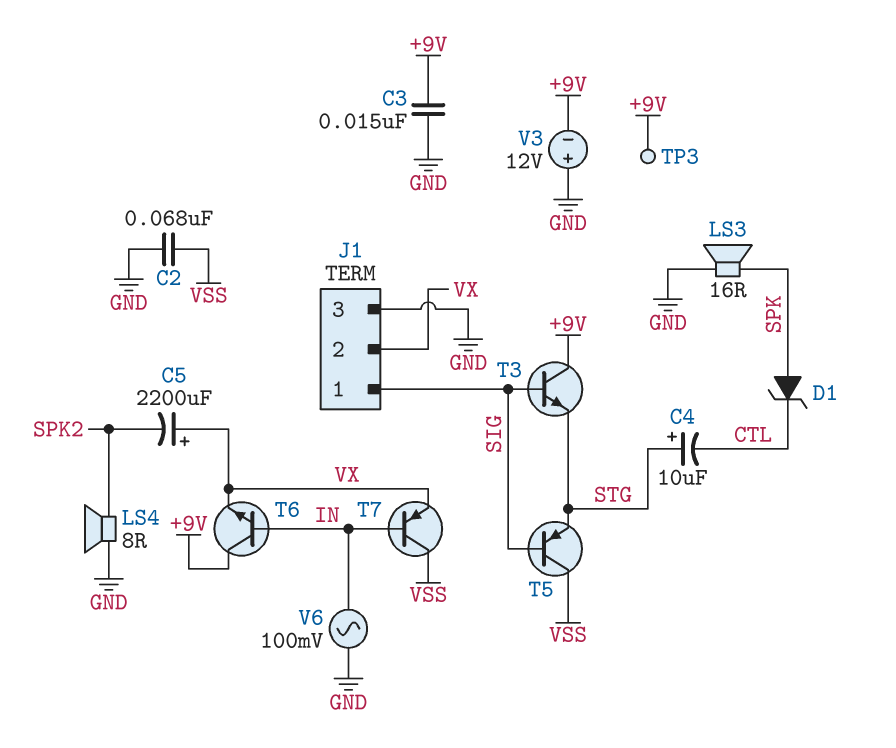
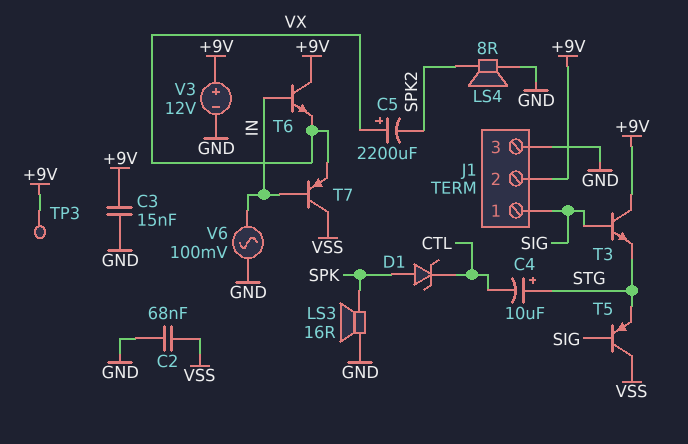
J1 pin 2: VX -> +9V
V3: 12V (plus GND, minus +9V) -> 12V (plus +9V, minus GND)

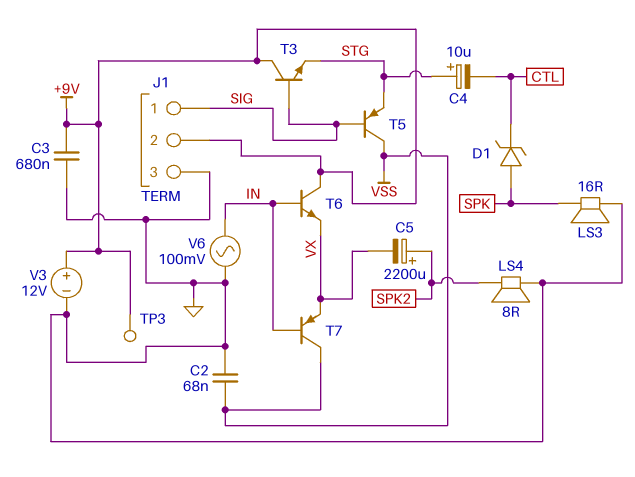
C3: 15nF (+9V, GND) -> 680nF (+9V, GND)
C5: 2200uF (plus VX, minus SPK2) -> 2200uF (plus SPK2, minus VX)

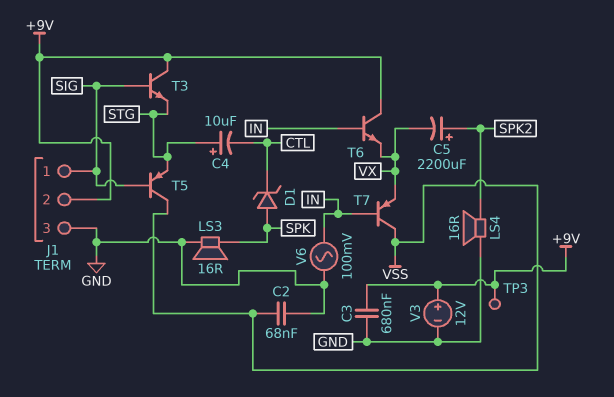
LS4: speaker 8R (GND, SPK2) -> speaker 16R (GND, SPK2)

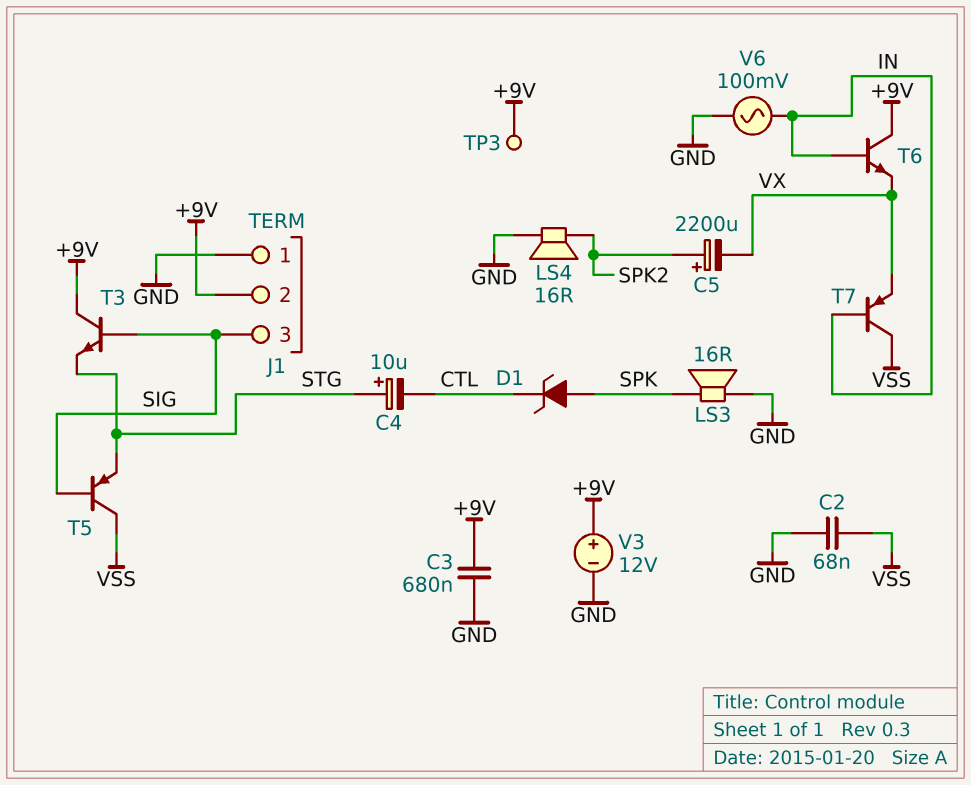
J1 pin 1: SIG -> GND
J1 pin 3: GND -> SIG

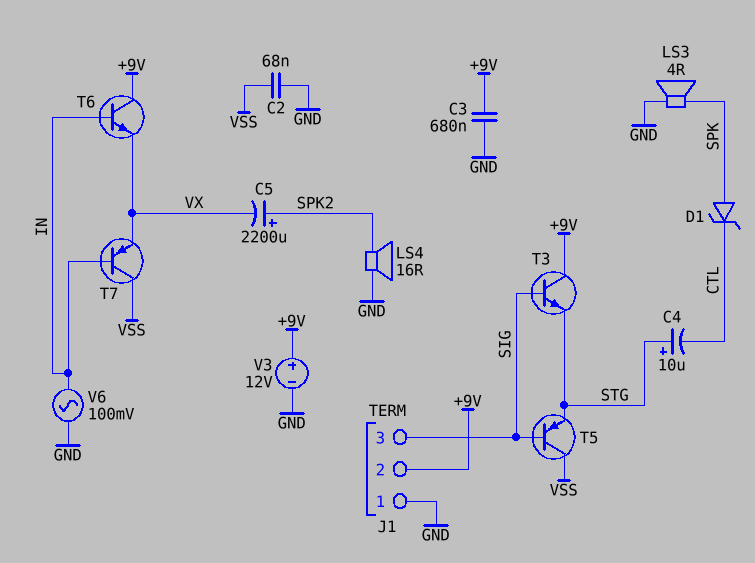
LS3: speaker 16R (GND, SPK) -> speaker 4R (GND, SPK)
TP3: test point (+9V) -> none

